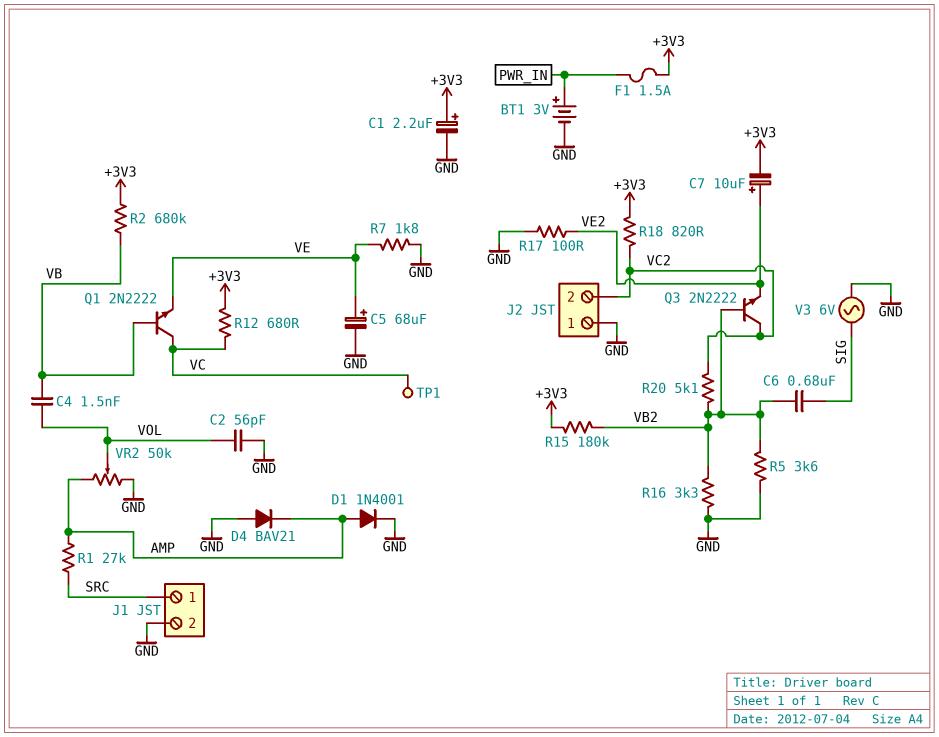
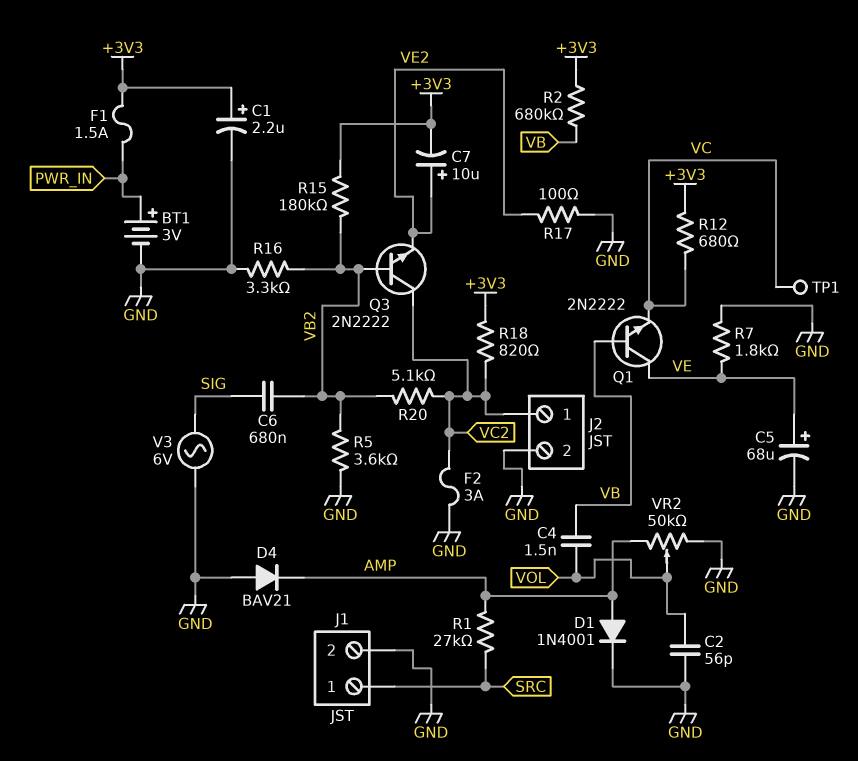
F2: none -> 3A (GND, VC2)
J2 pin 1: GND -> VC2
J2 pin 2: VC2 -> GND
Q1: NPN 2N2222 (B VB, C VC, E VE) -> NPN 2N2222 (B VB, C VE, E VC)

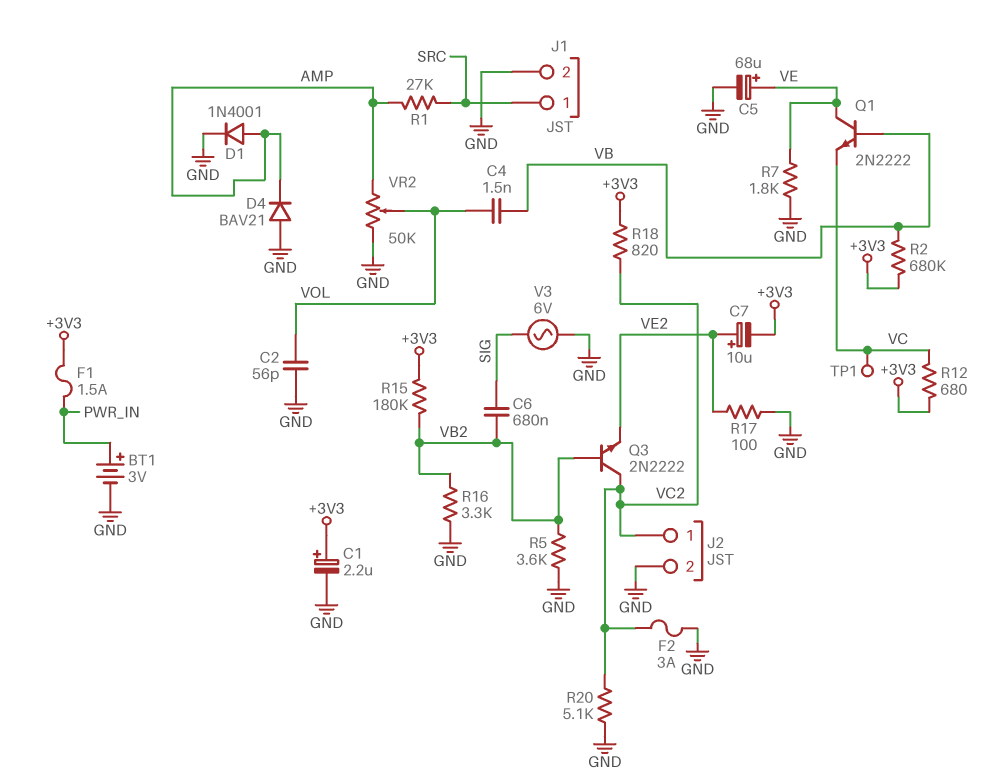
R20: 5.1k (VB2, VC2) -> 5.1k (GND, VC2)

